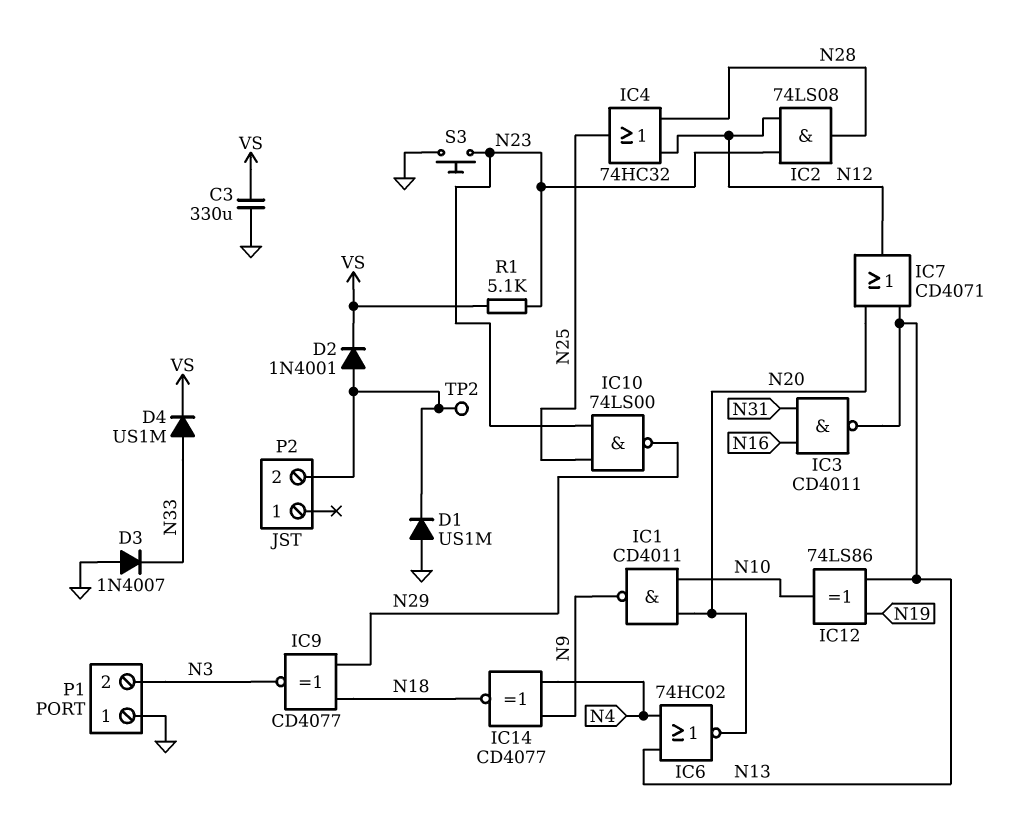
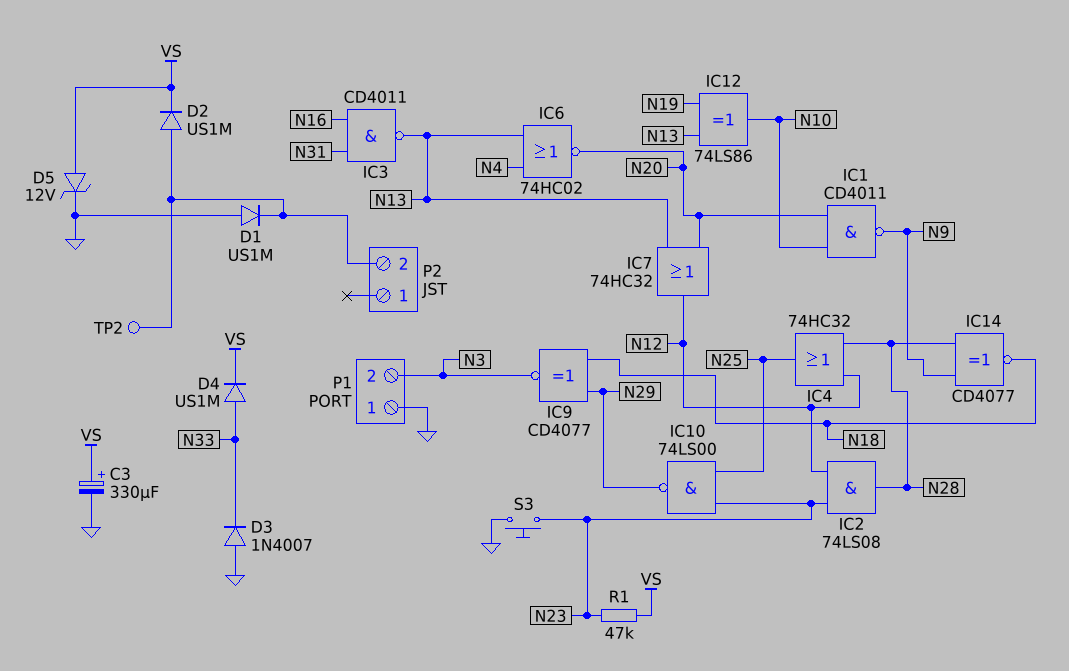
C3: 330uF (GND, VS) -> 330uF (plus VS, minus GND)
D2: diode 1N4001 (A P2/2, K VS) -> diode US1M (A P2/2, K VS)
D5: none -> zener 12V (A VS, K GND)
IC7: OR CD4071 (in N13, in N20, out N12) -> OR 74HC32 (in N13, in N20, out N12)
IC14: XNOR CD4077 (in N4, in N9, out N18) -> XNOR CD4077 (in N9, in N28, out N18)
R1: 5.1k (N23, VS) -> 47k (N23, VS)

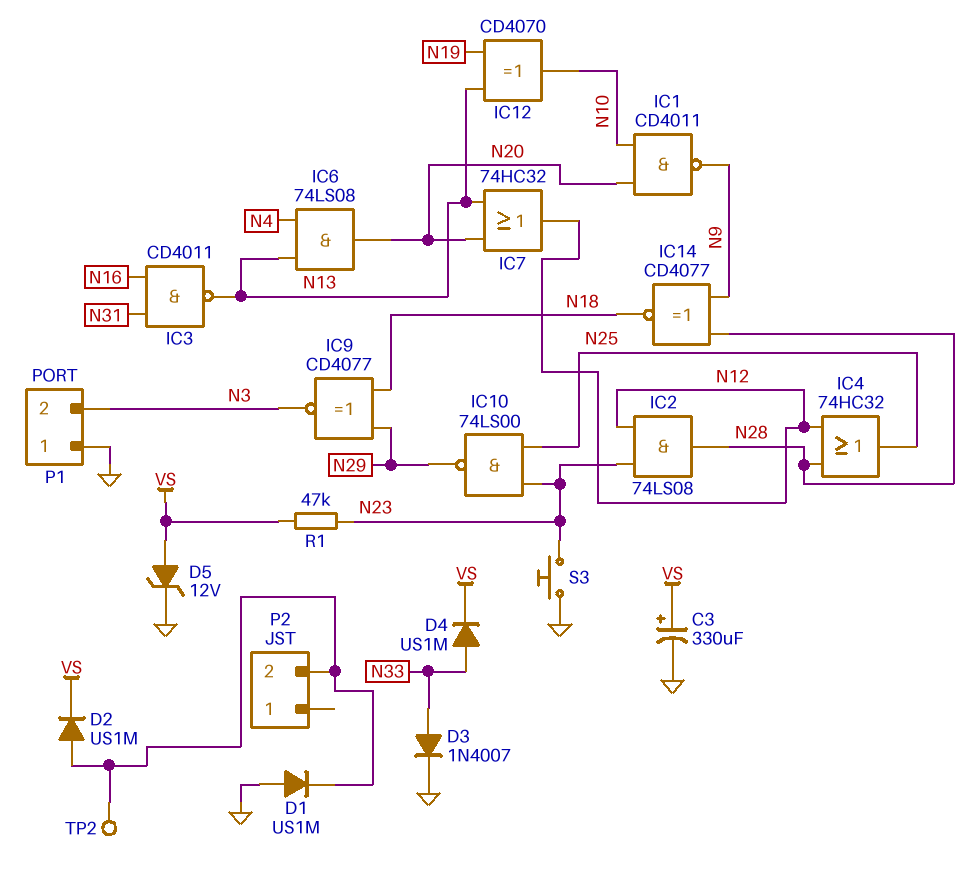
D3: diode 1N4007 (A GND, K N33) -> diode 1N4007 (A N33, K GND)
IC6: NOR 74HC02 (in N4, in N13, out N20) -> AND 74LS08 (in N4, in N13, out N20)
IC12: XOR 74LS86 (in N13, in N19, out N10) -> XOR CD4070 (in N13, in N19, out N10)

